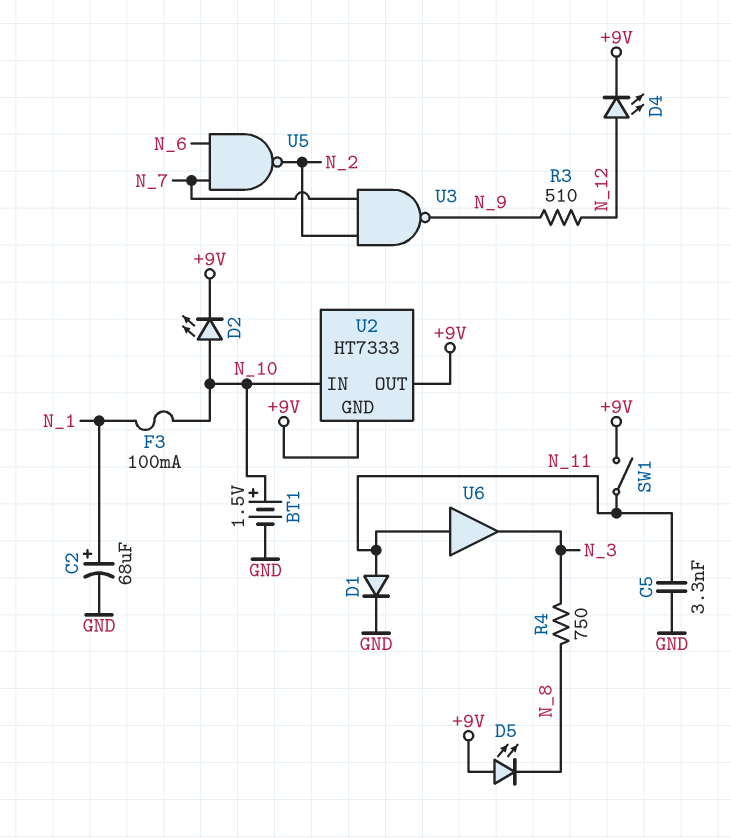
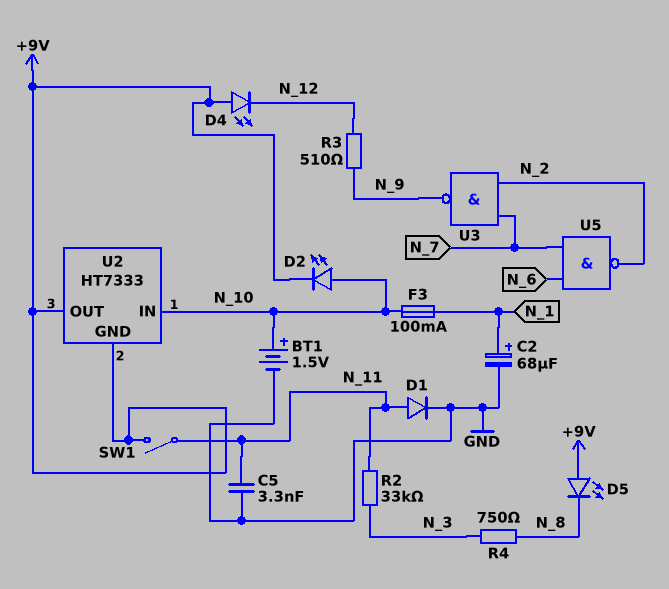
D4: LED (A N_12, K +9V) -> LED (A +9V, K N_12)
R2: none -> 33k (N_3, N_11)
U6: buffer (in N_11, out N_3) -> none

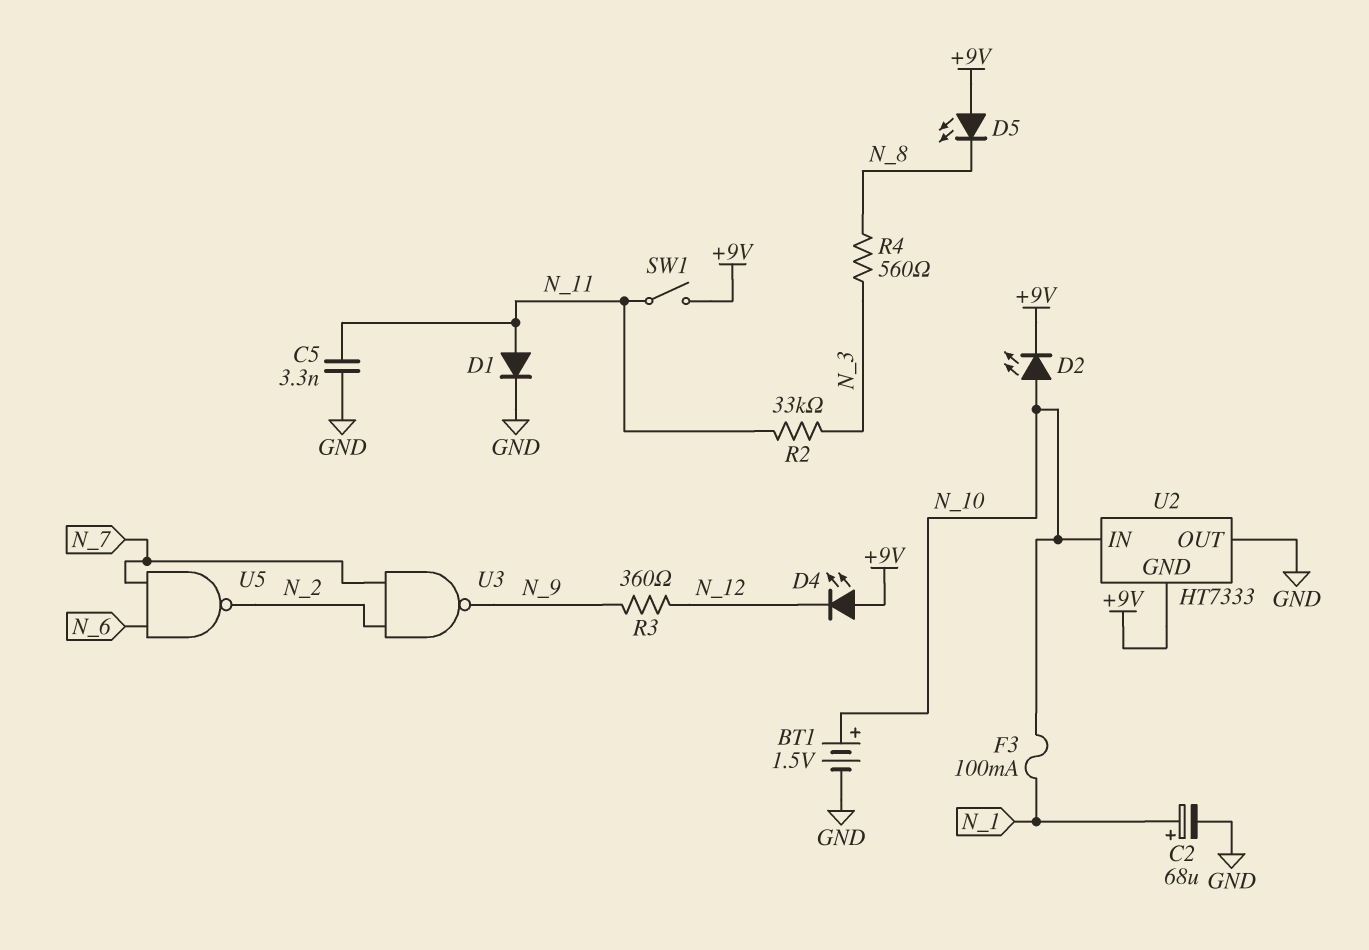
R3: 510 (N_9, N_12) -> 360 (N_9, N_12)
R4: 750 (N_3, N_8) -> 560 (N_3, N_8)
U2 pin OUT: +9V -> GND

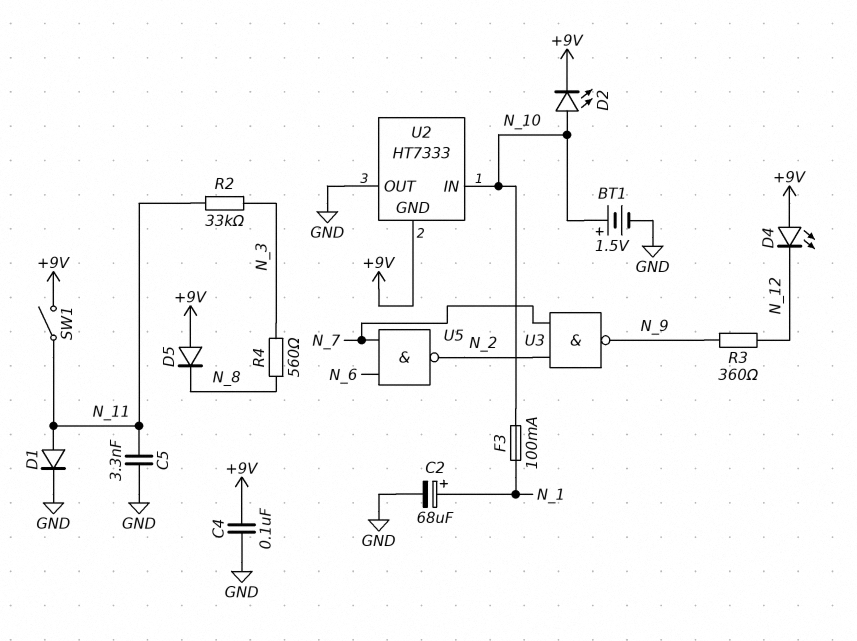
C4: none -> 100nF (+9V, GND)
D5: LED (A +9V, K N_8) -> diode (A +9V, K N_8)

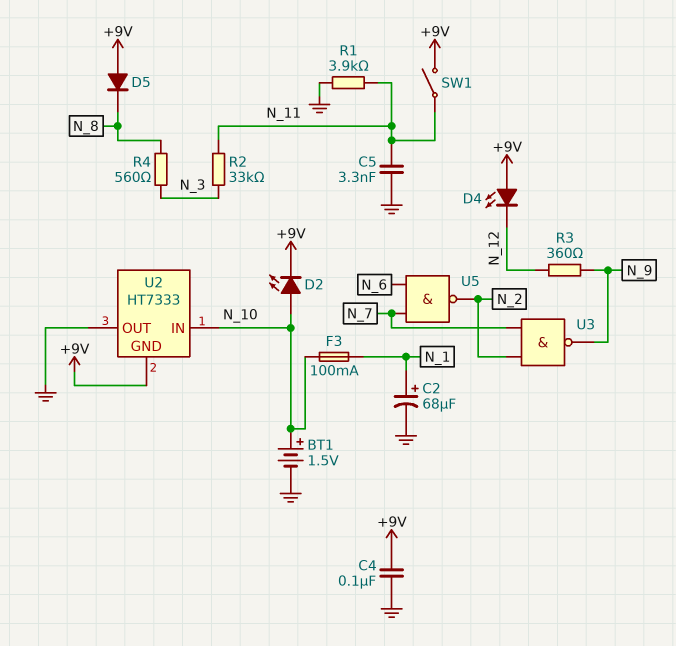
D1: diode (A N_11, K GND) -> none
R1: none -> 3.9k (GND, N_11)

